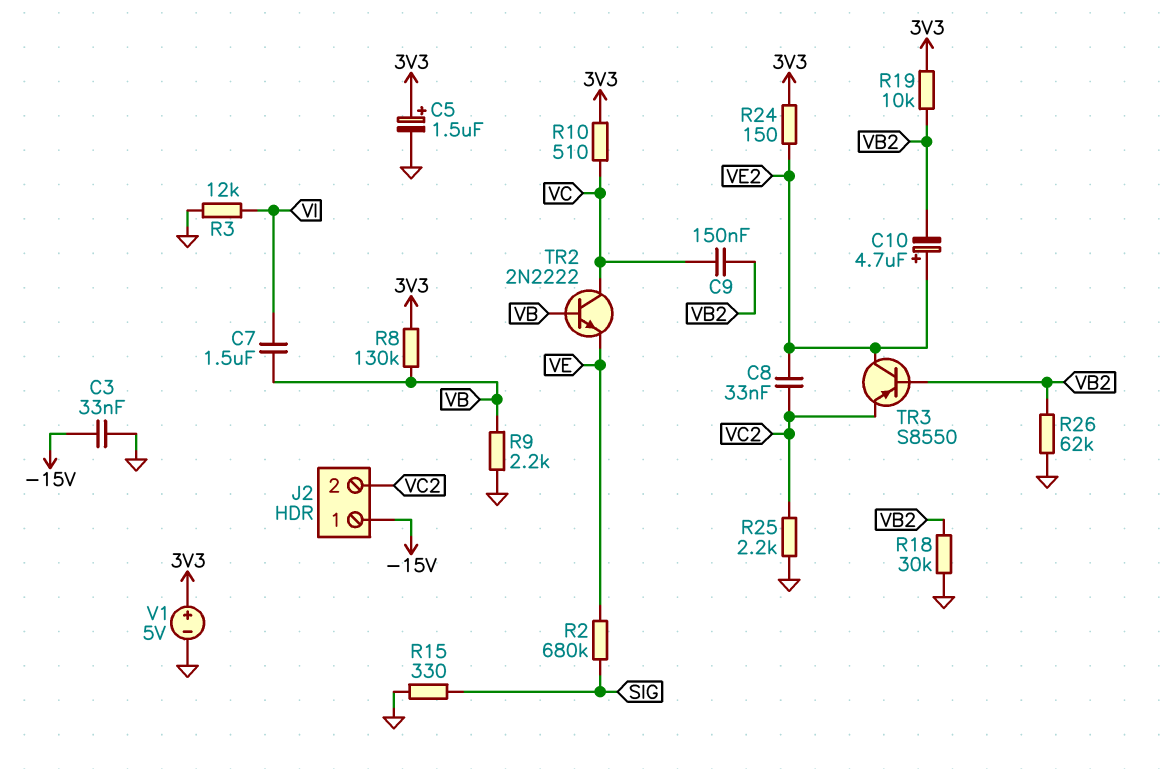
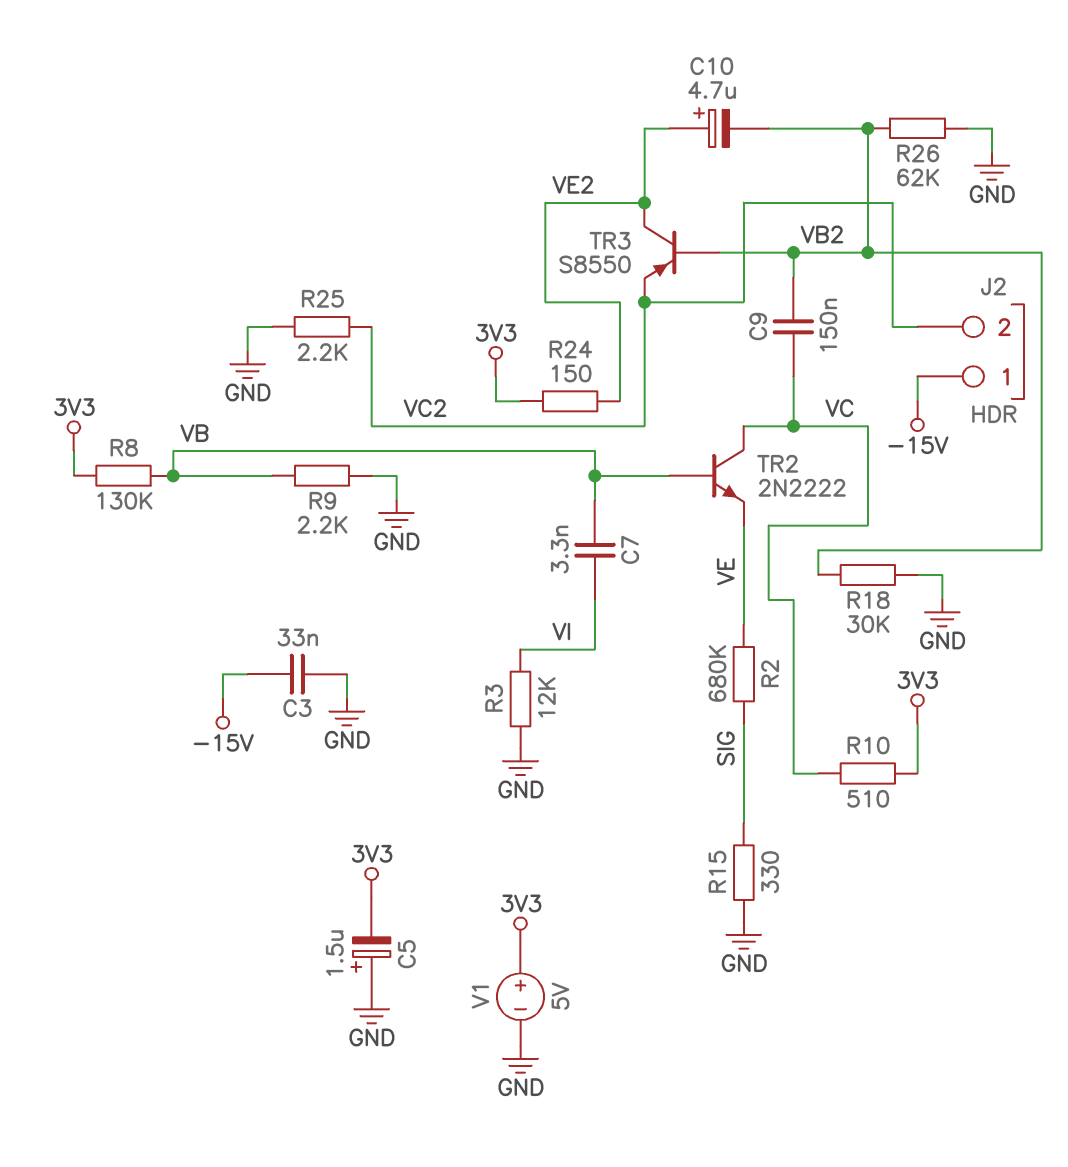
C5: 1.5uF (plus 3V3, minus GND) -> 1.5uF (plus GND, minus 3V3)
C7: 1.5uF (VB, VI) -> 3.3nF (VB, VI)
C8: 33nF (VC2, VE2) -> none
R19: 10k (3V3, VB2) -> none

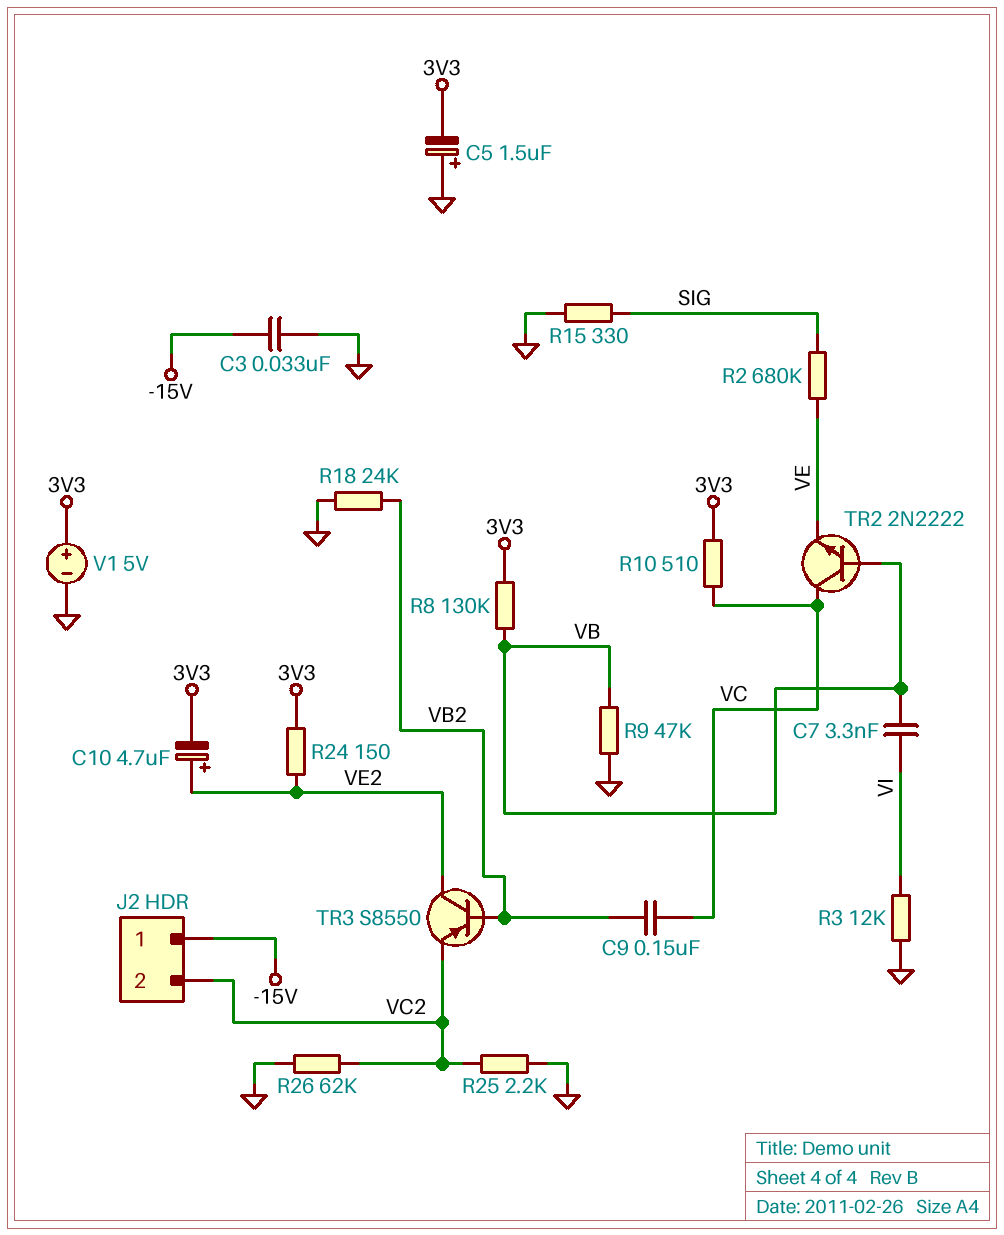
C10: 4.7uF (plus VE2, minus VB2) -> 4.7uF (plus VE2, minus 3V3)
R9: 2.2k (GND, VB) -> 47k (GND, VB)
R18: 30k (GND, VB2) -> 24k (GND, VB2)
R26: 62k (GND, VB2) -> 62k (GND, VC2)

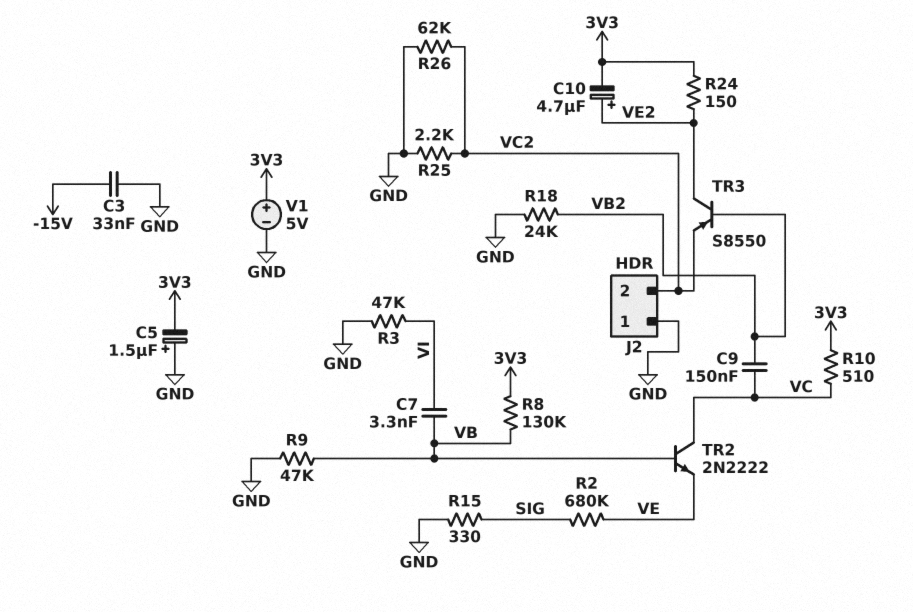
J2 pin 1: -15V -> GND
R3: 12k (GND, VI) -> 47k (GND, VI)

